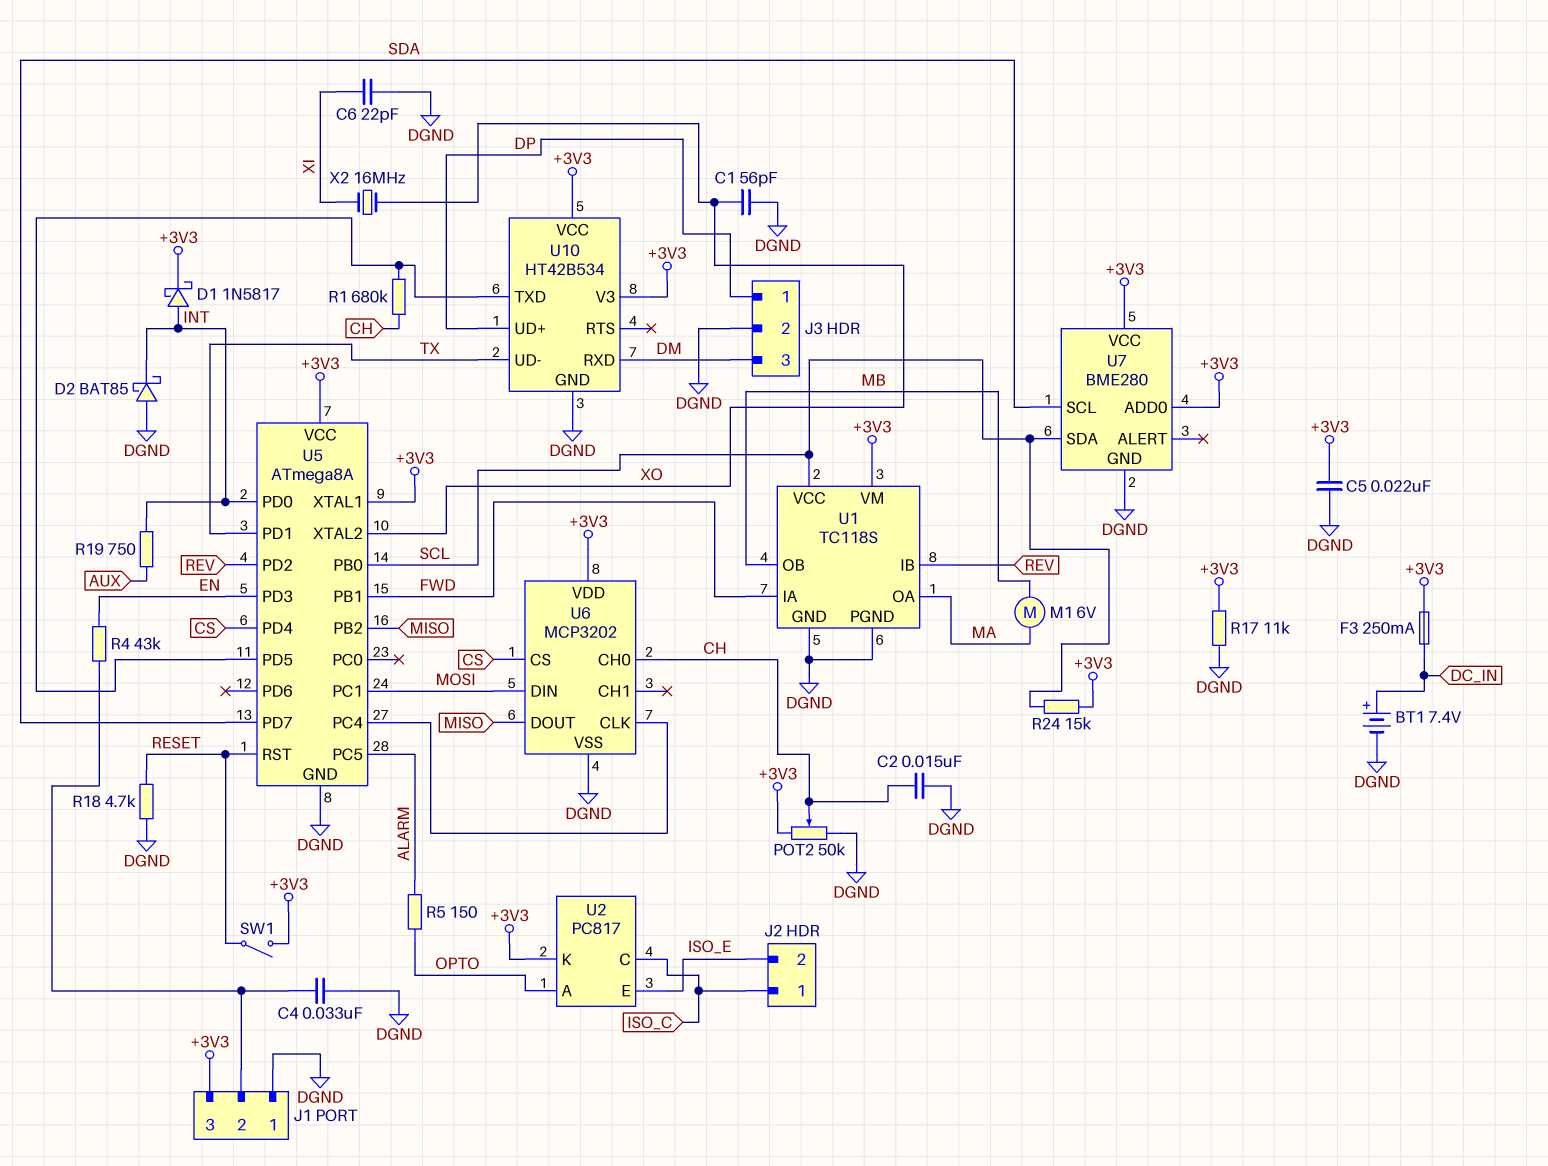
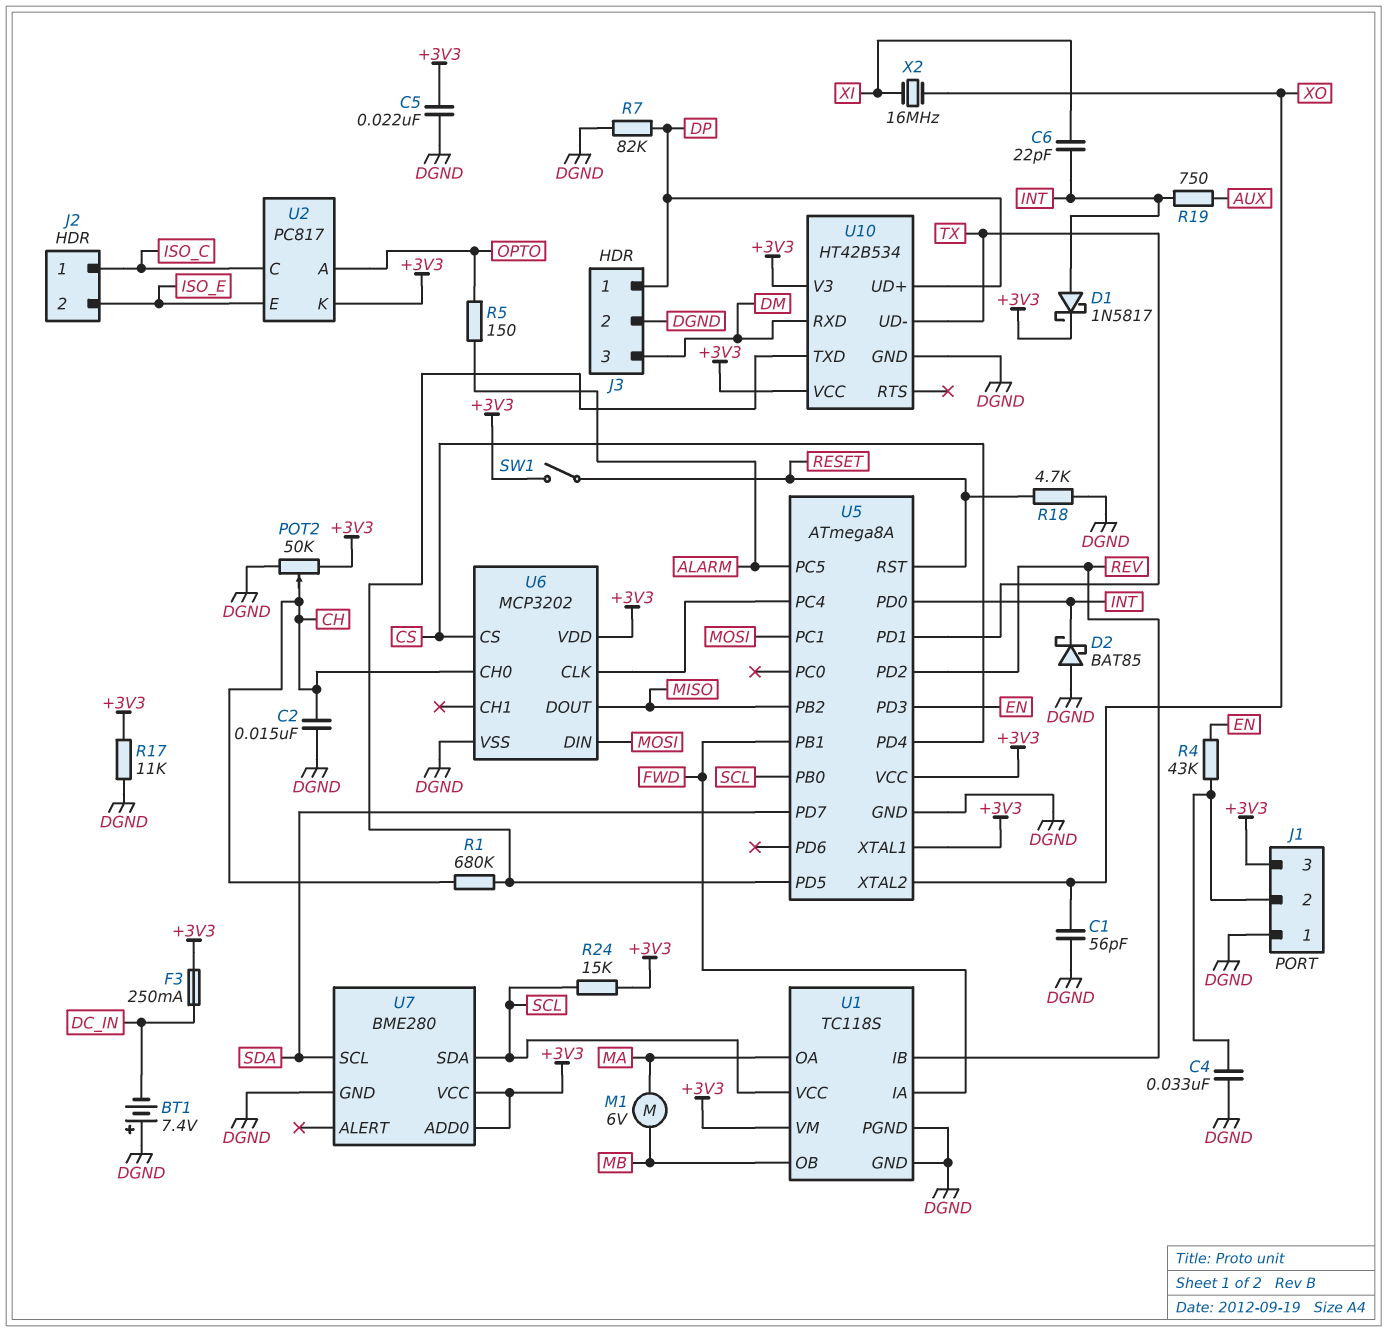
BT1: 7.4V (plus DC_IN, minus DGND) -> 7.4V (plus DGND, minus DC_IN)
C6: 22pF (DGND, XI) -> 22pF (INT, XI)
R7: none -> 82k (DGND, DP)

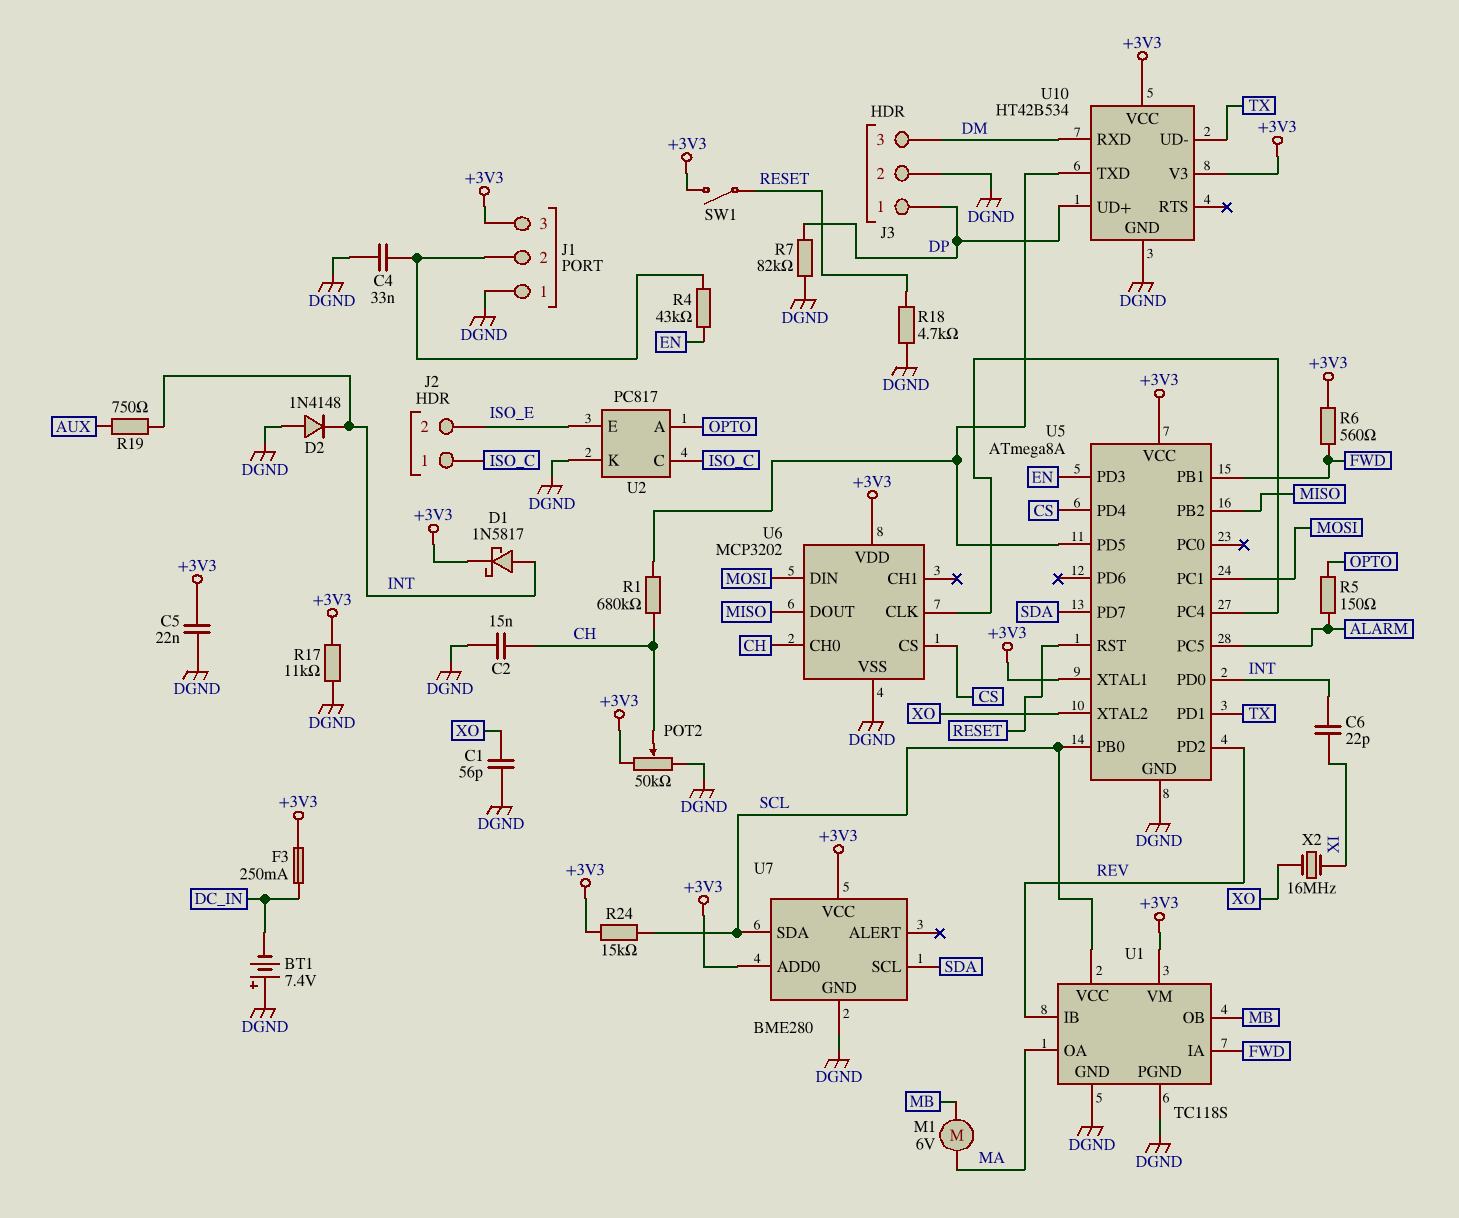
D2: schottky BAT85 (A DGND, K INT) -> diode 1N4148 (A DGND, K INT)
R6: none -> 560 (+3V3, FWD)
U2 pin K: +3V3 -> DGND

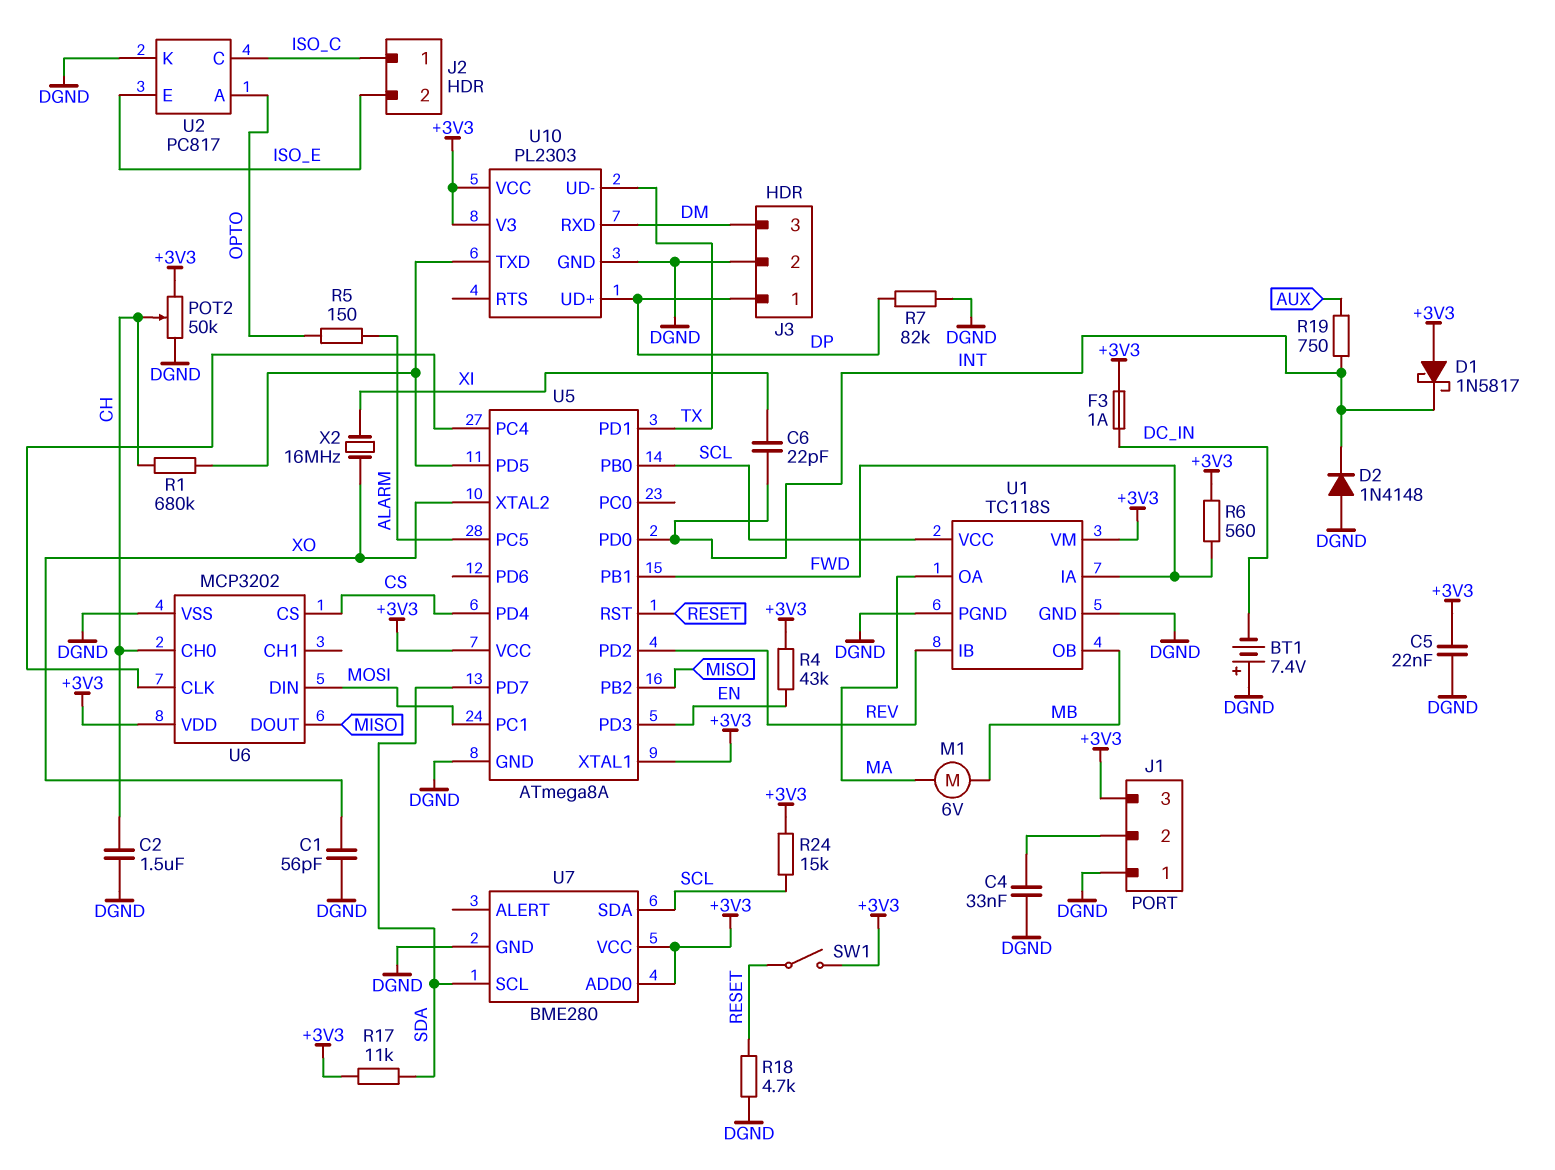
C2: 15nF (CH, DGND) -> 1.5uF (CH, DGND)
D1: schottky 1N5817 (A INT, K +3V3) -> schottky 1N5817 (A +3V3, K INT)
F3: 250mA (+3V3, DC_IN) -> 1A (+3V3, DC_IN)
R4: 43k (EN, J1/2) -> 43k (+3V3, EN)
R17: 11k (+3V3, DGND) -> 11k (+3V3, SDA)
U10: HT42B534 -> PL2303

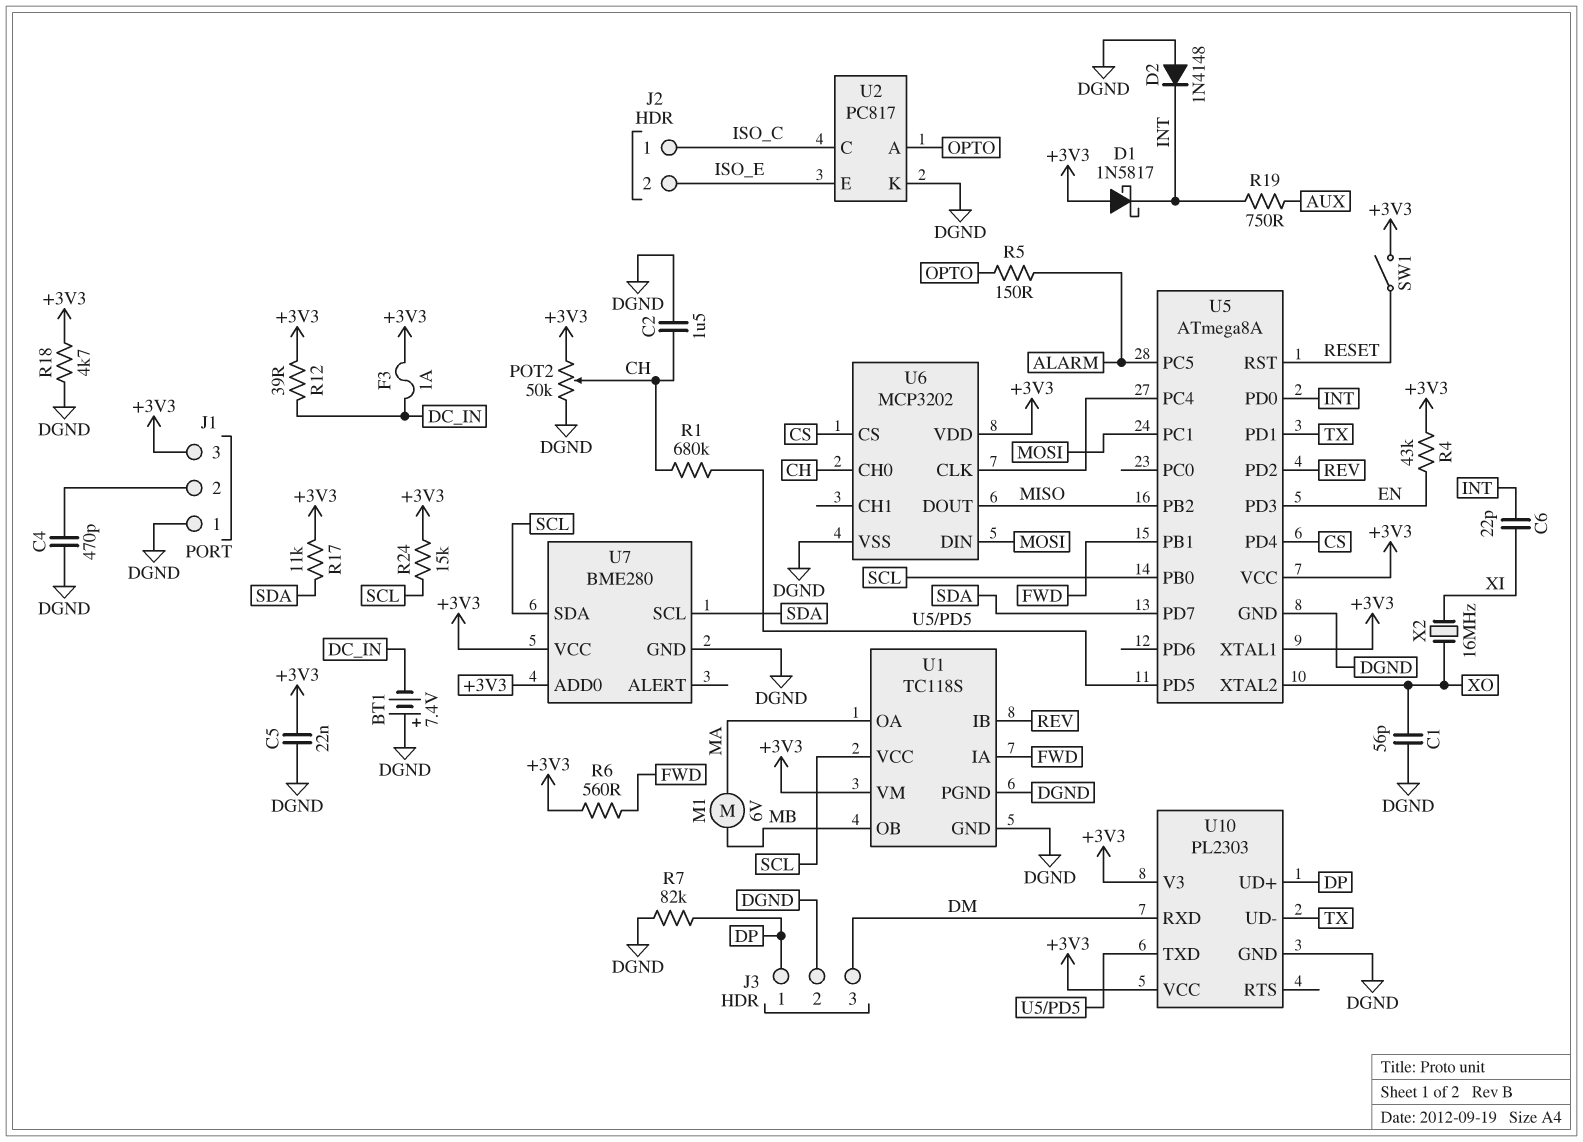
C4: 33nF (DGND, J1/2) -> 470pF (DGND, J1/2)
R12: none -> 39 (+3V3, DC_IN)
R18: 4.7k (DGND, RESET) -> 4.7k (+3V3, DGND)

